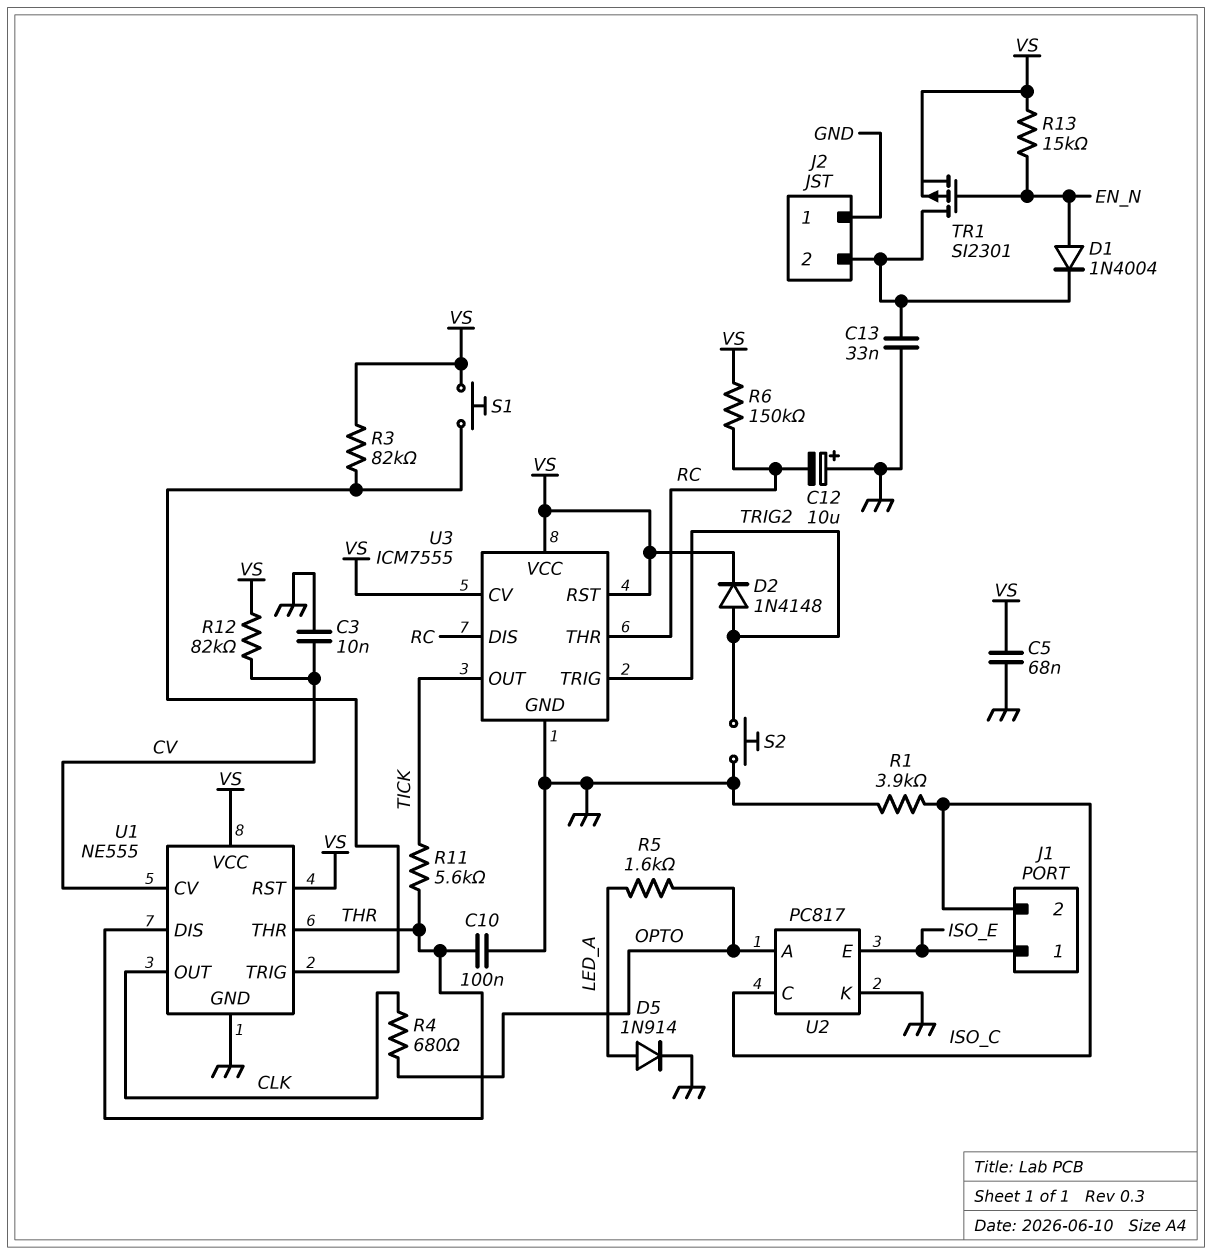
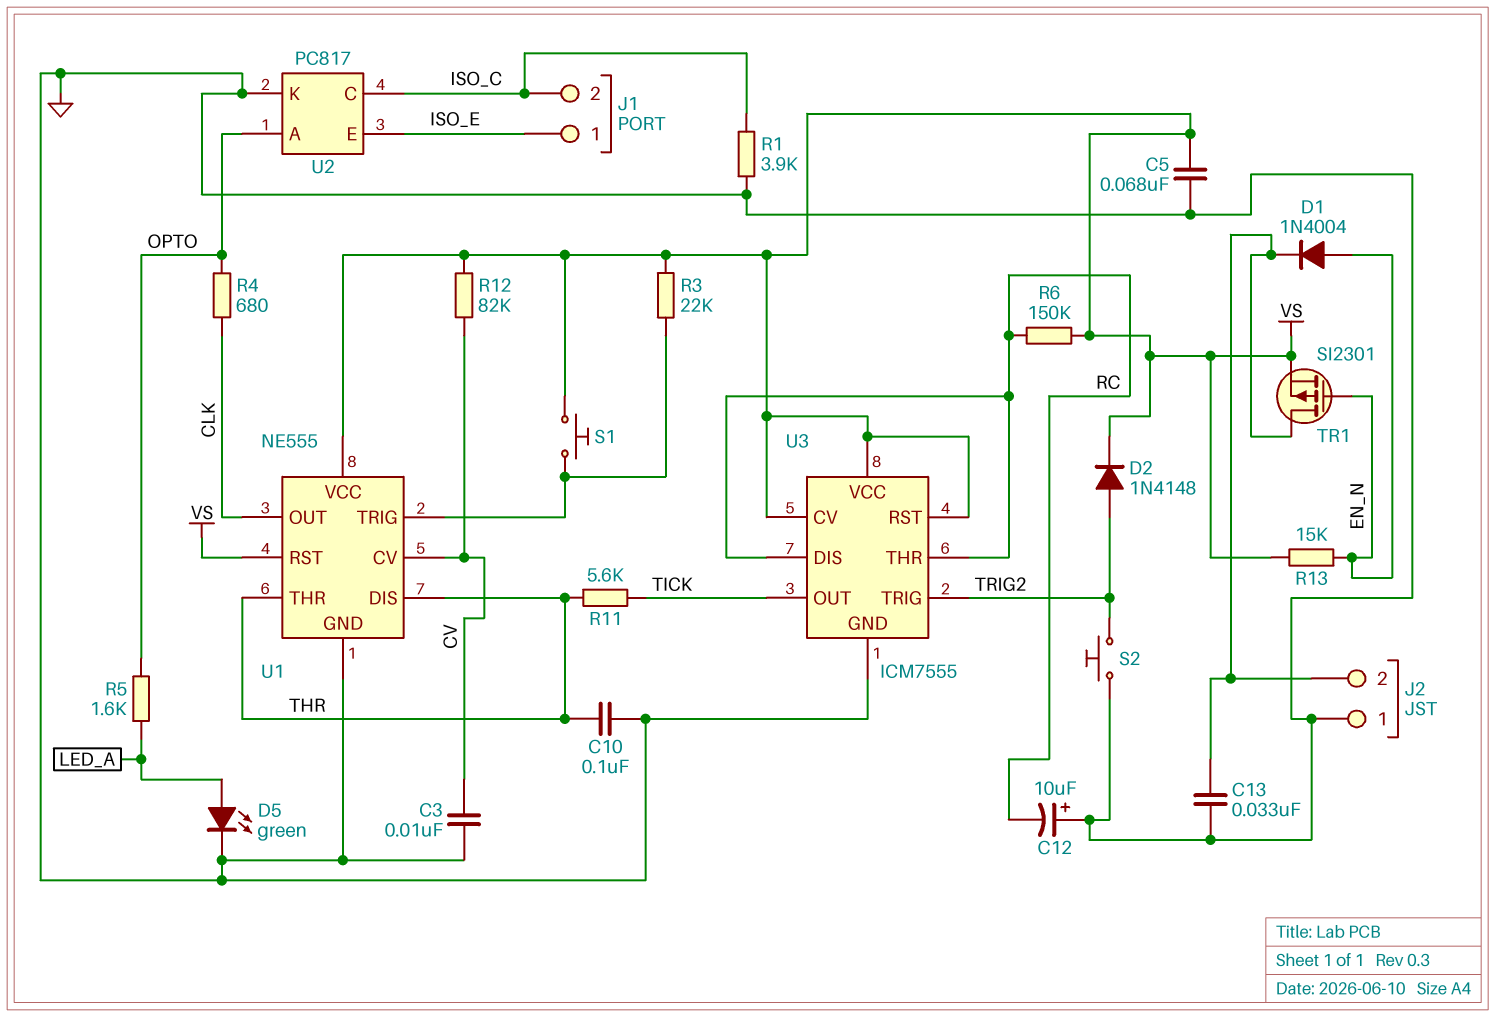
D5: diode 1N914 (A LED_A, K GND) -> LED green (A LED_A, K GND)
R3: 82k (U1/TRIG, VS) -> 22k (U1/TRIG, VS)

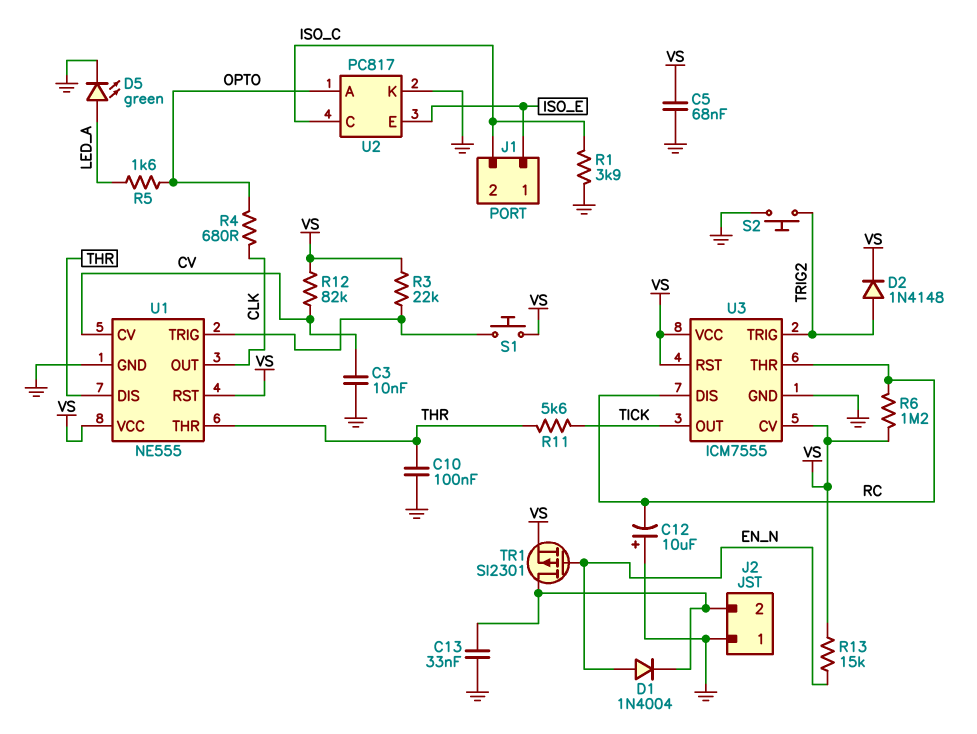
R6: 150k (RC, VS) -> 1.2M (RC, VS)

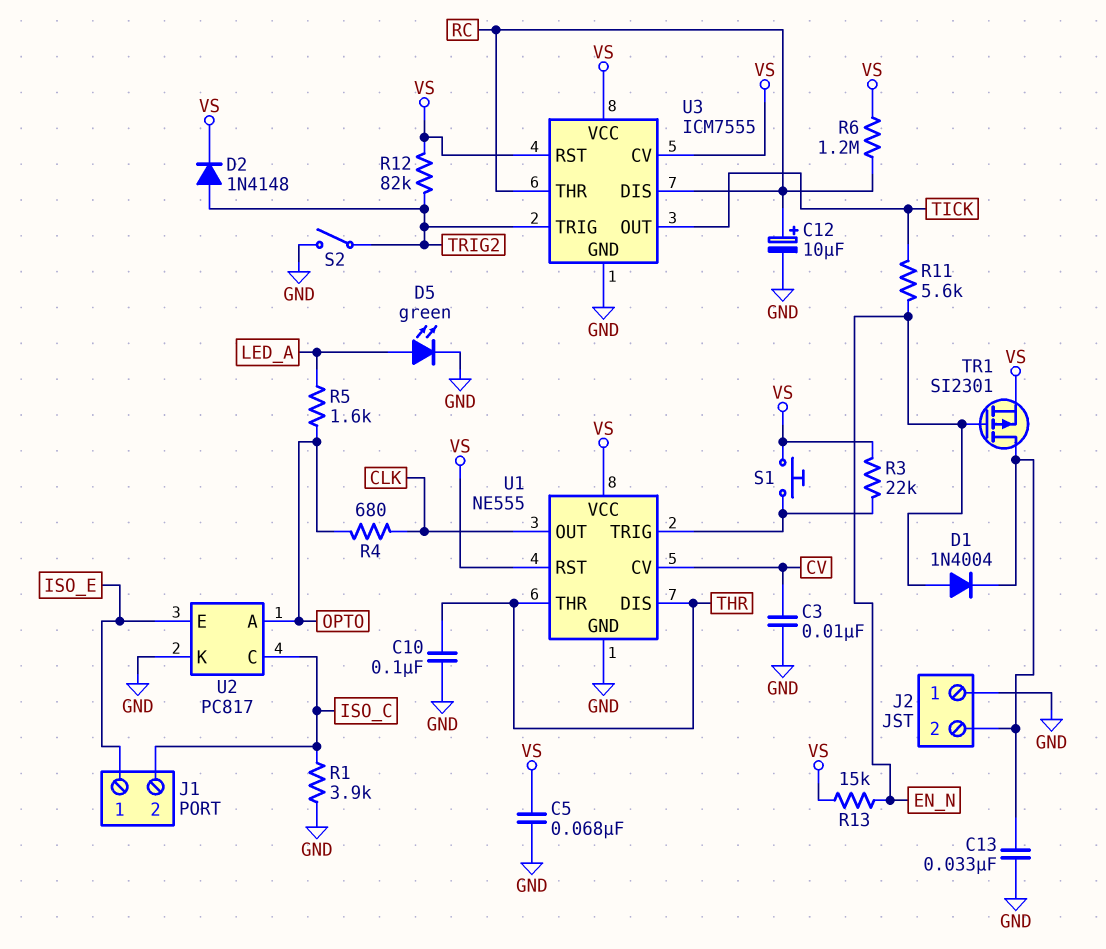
C12: 10uF (plus GND, minus RC) -> 10uF (plus RC, minus GND)
R11: 5.6k (THR, TICK) -> 5.6k (EN_N, TICK)
R12: 82k (CV, VS) -> 82k (TRIG2, VS)
S2: button (GND, TRIG2) -> switch (GND, TRIG2)

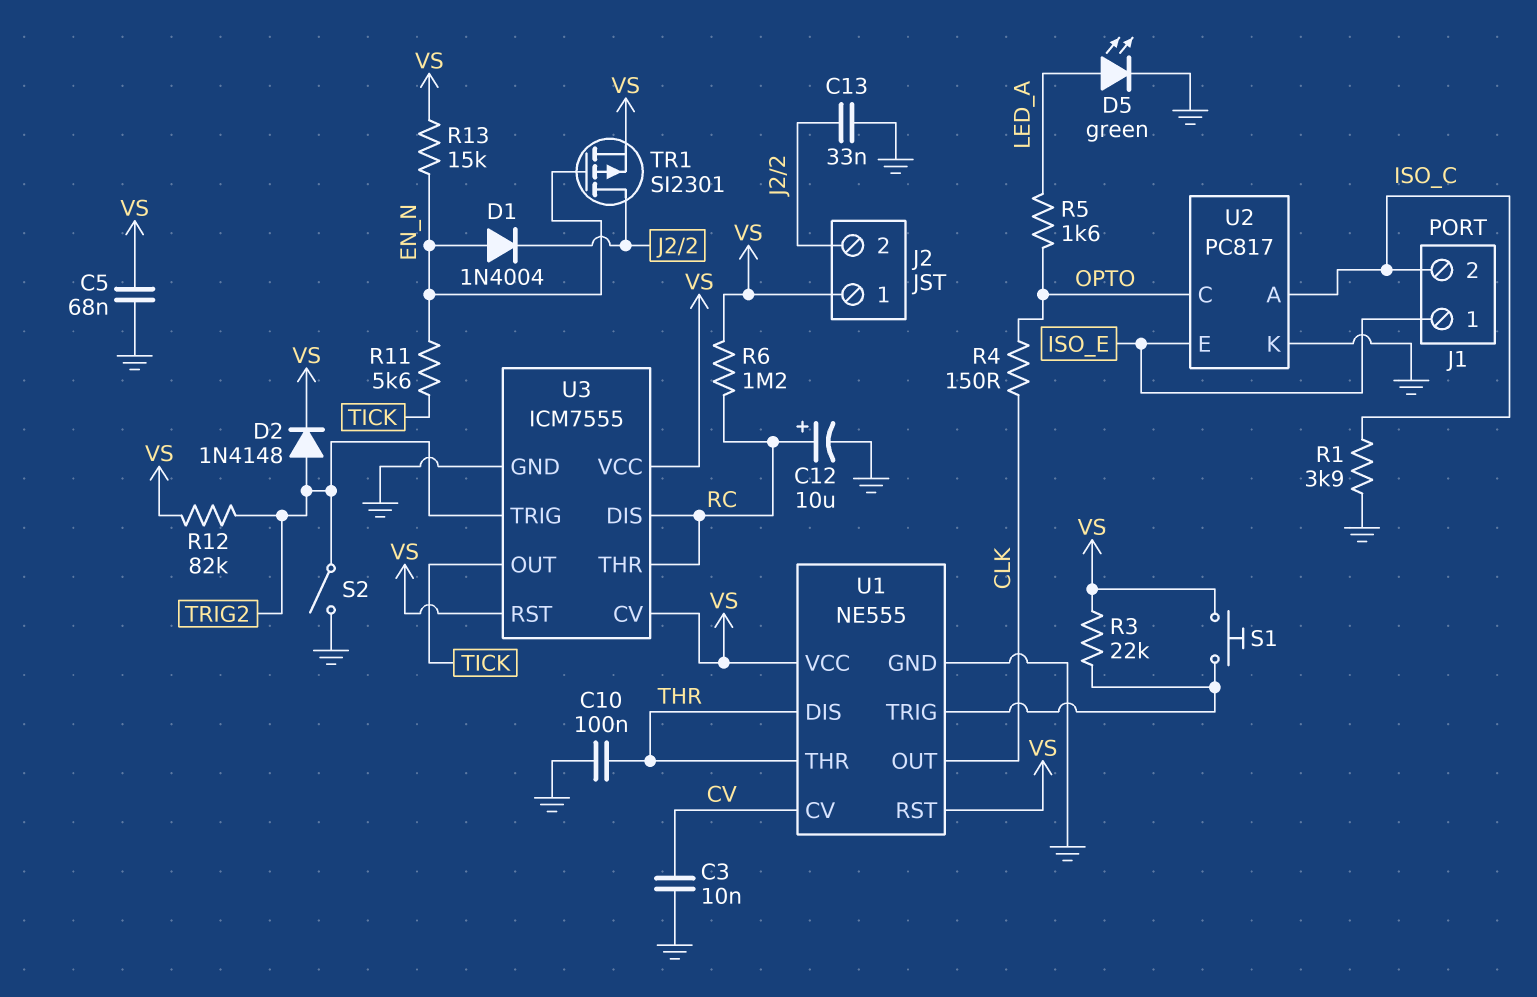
J2 pin 1: GND -> VS
R4: 680 (CLK, OPTO) -> 150 (CLK, OPTO)
U2 pin A: OPTO -> ISO_C
U2 pin C: ISO_C -> OPTO

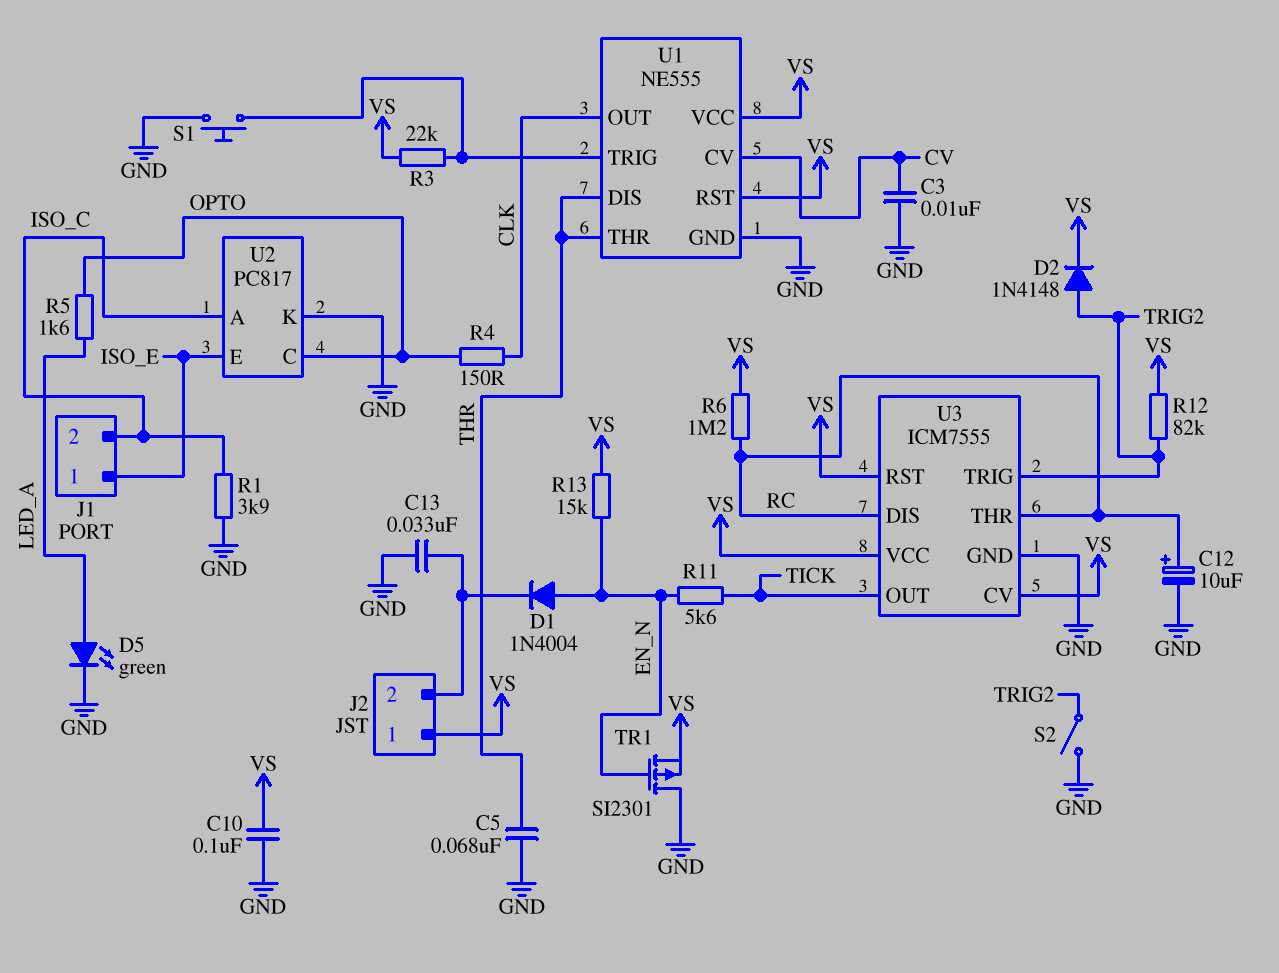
C5: 68nF (GND, VS) -> 68nF (GND, THR)
C10: 100nF (GND, THR) -> 100nF (GND, VS)
S1: button (U1/TRIG, VS) -> button (GND, U1/TRIG)
TR1: PMOS SI2301 (G EN_N, D J2/2, S VS) -> PMOS SI2301 (G EN_N, D GND, S VS)

